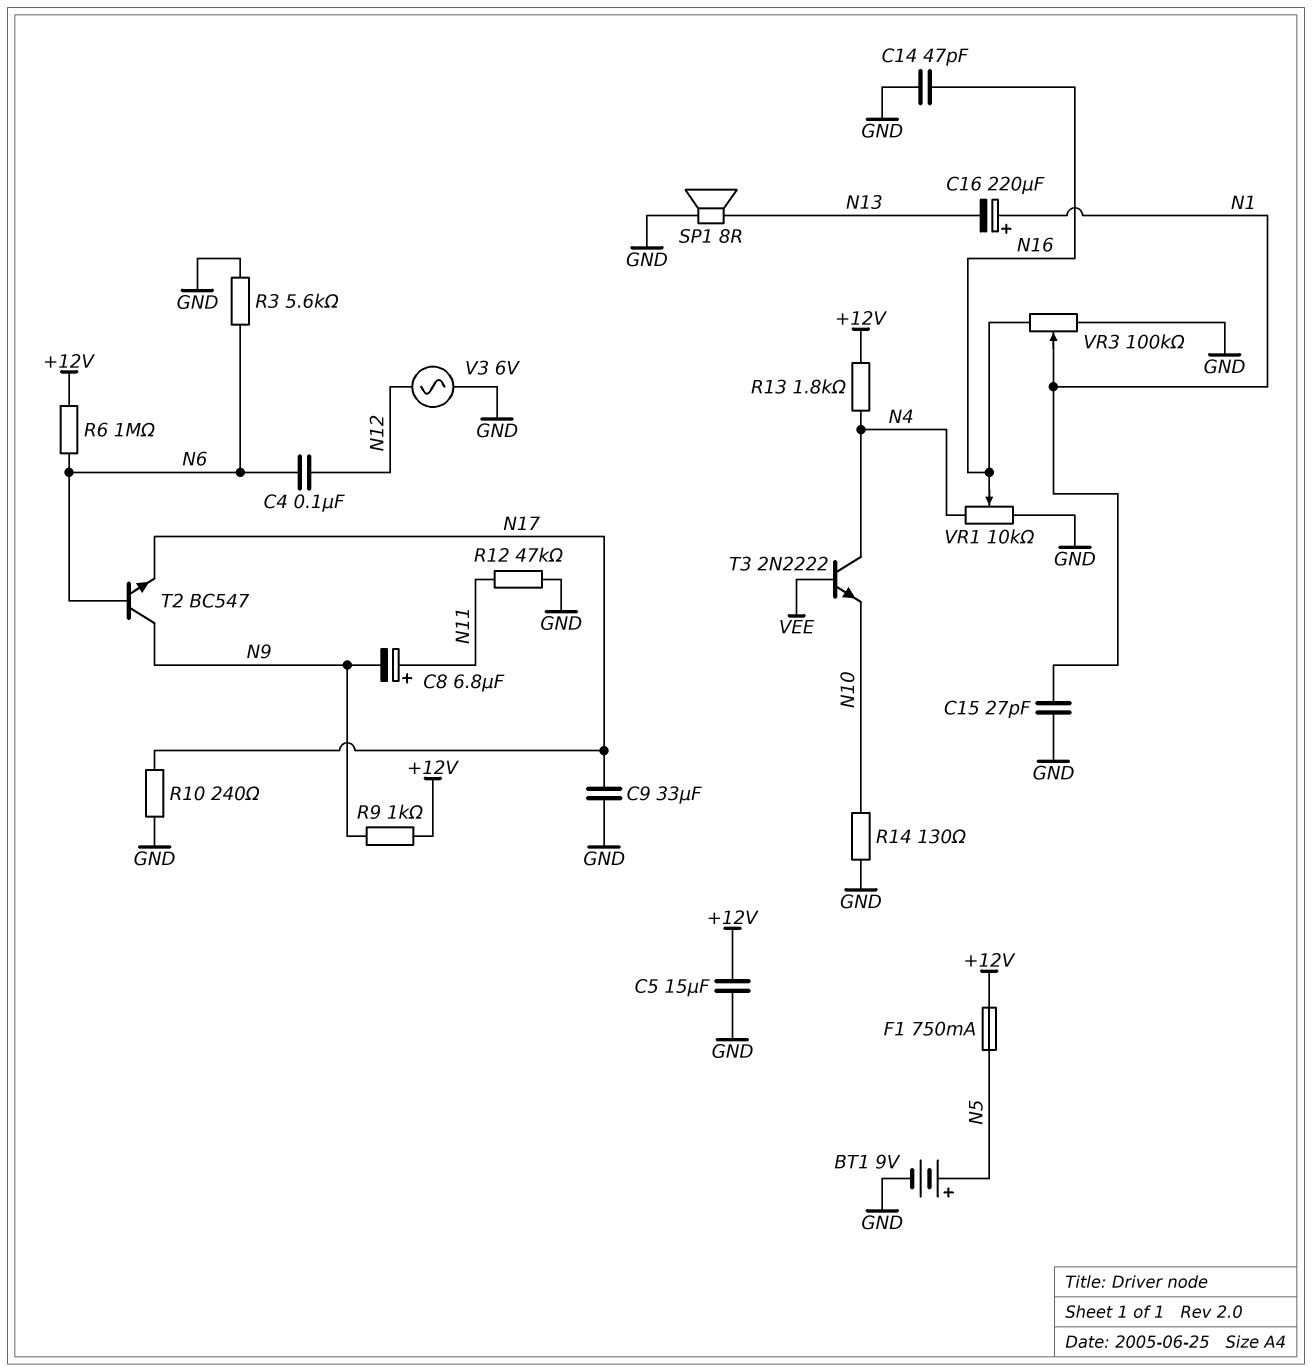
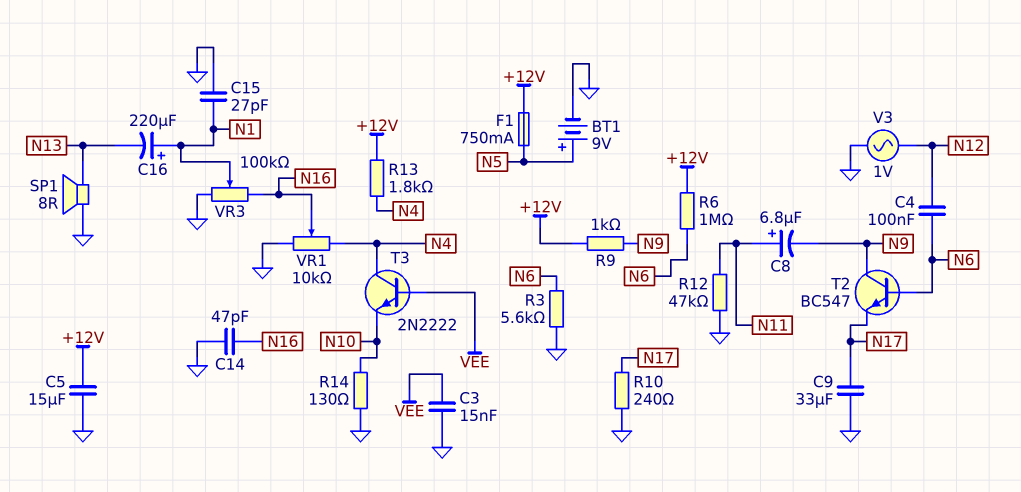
C3: none -> 15nF (GND, VEE)
V3: AC 6V (GND, N12) -> AC 1V (GND, N12)

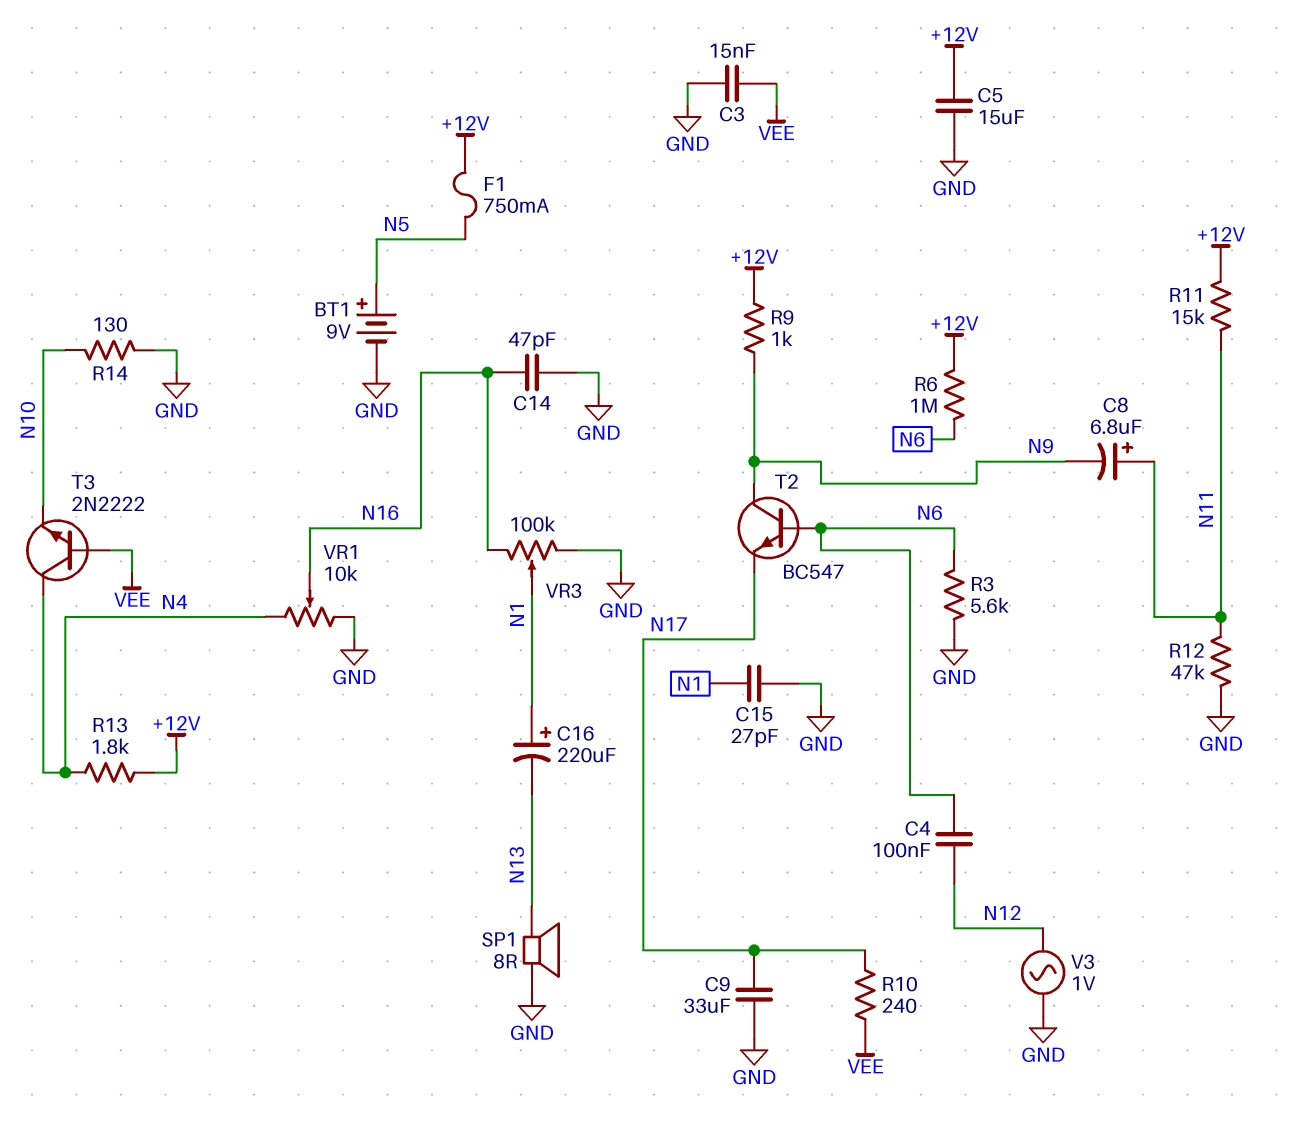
R10: 240 (GND, N17) -> 240 (N17, VEE)
R11: none -> 15k (+12V, N11)

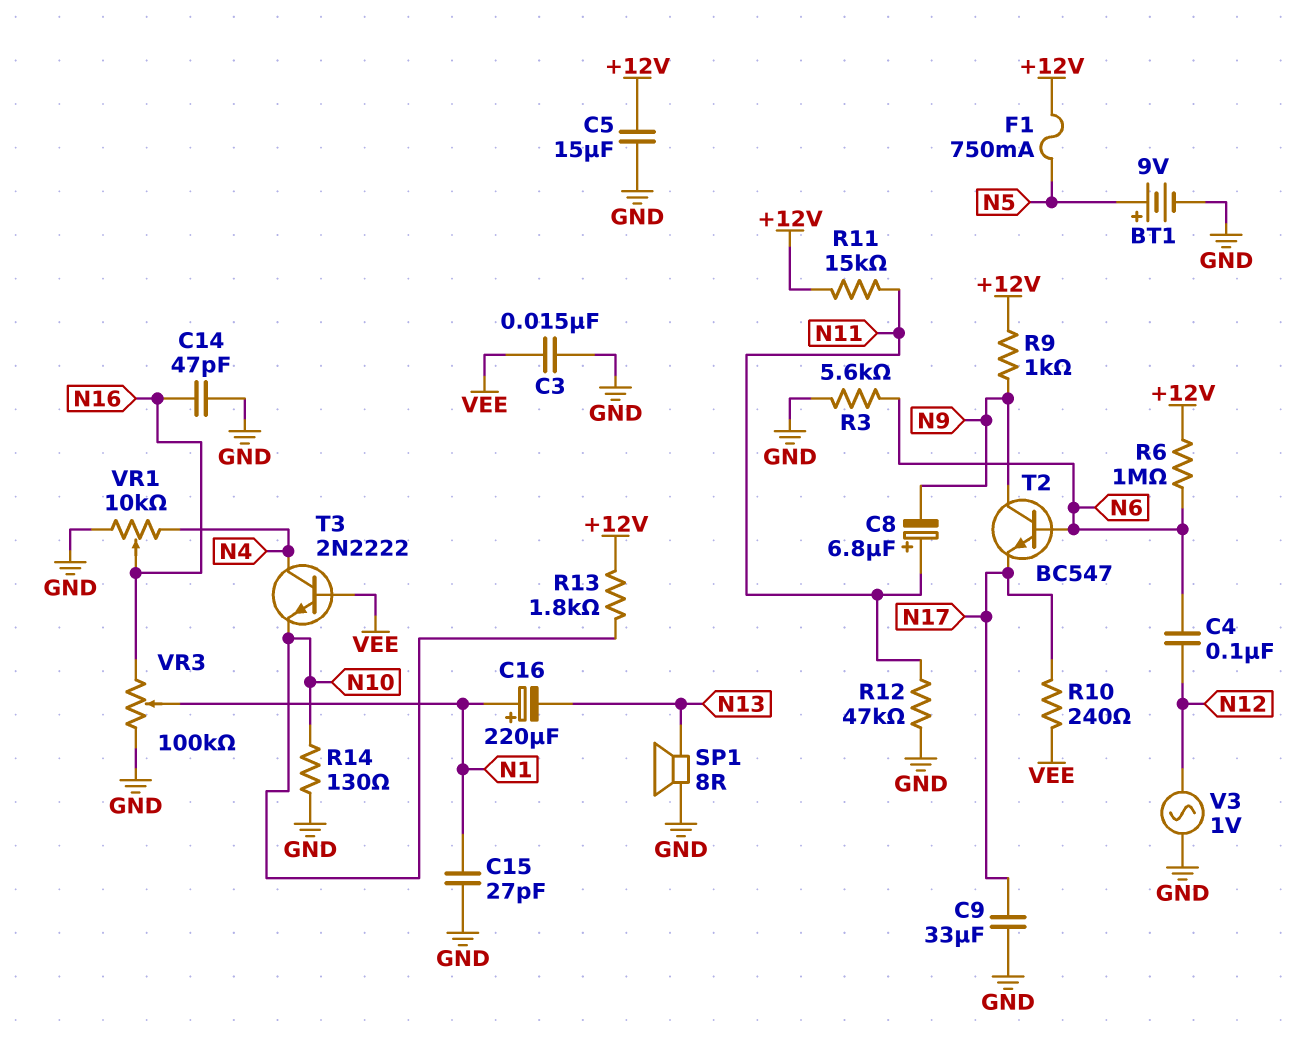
R13: 1.8k (+12V, N4) -> 1.8k (+12V, N10)

